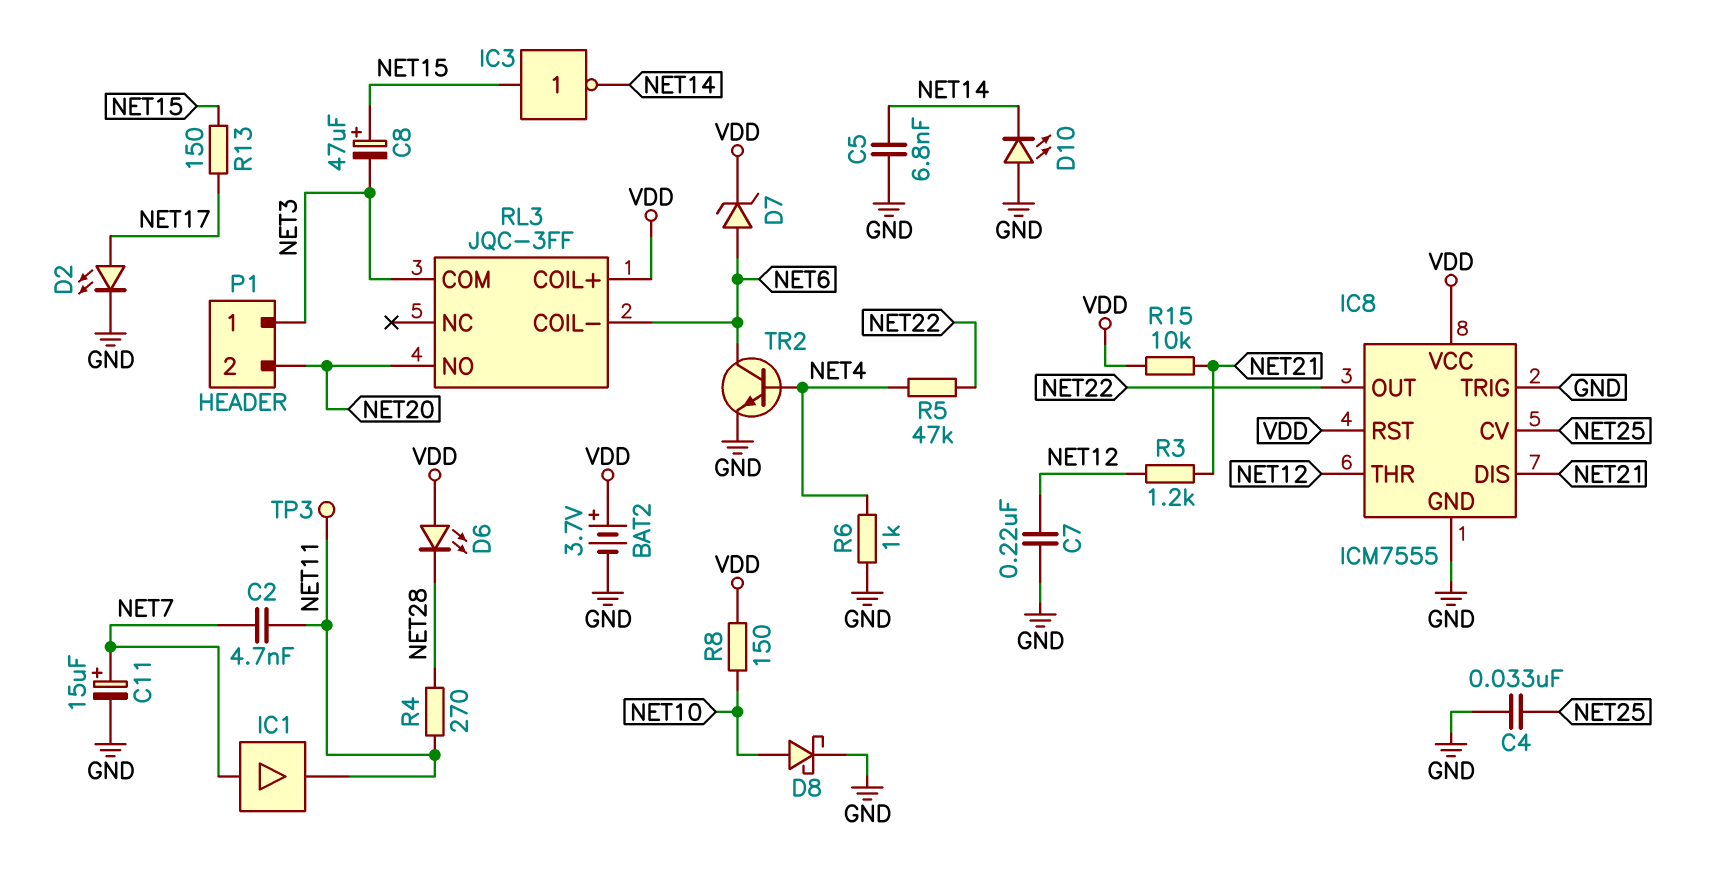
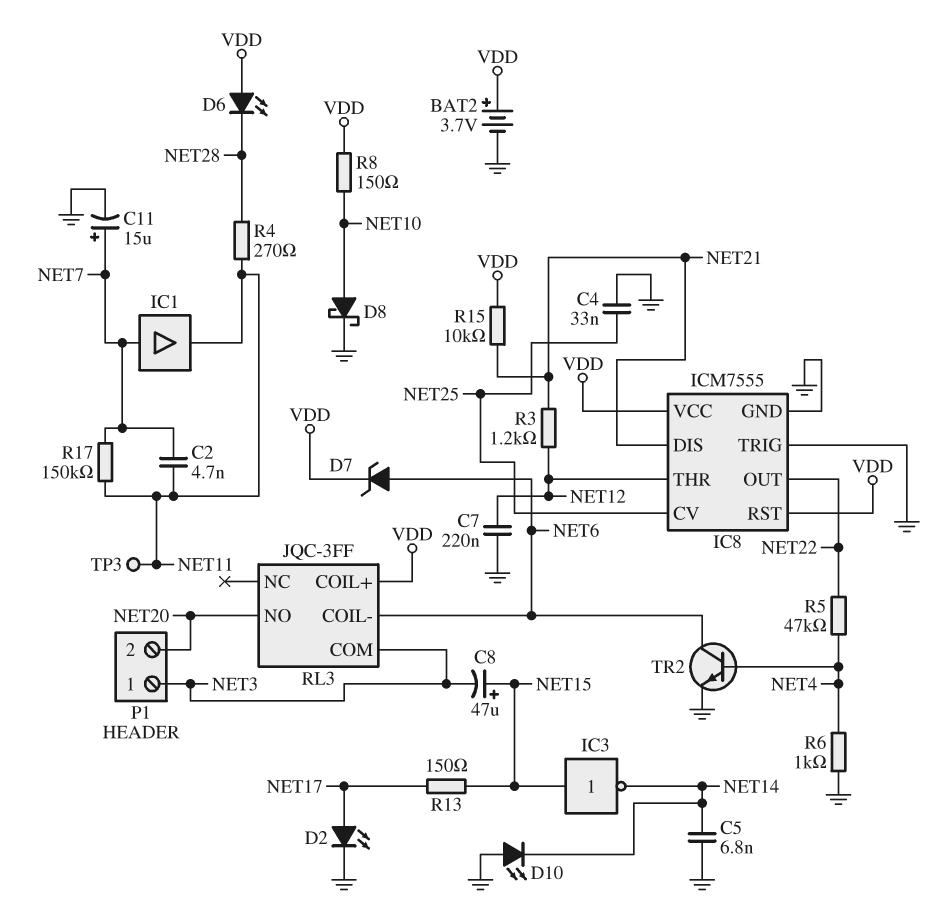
R17: none -> 150k (NET7, NET11)

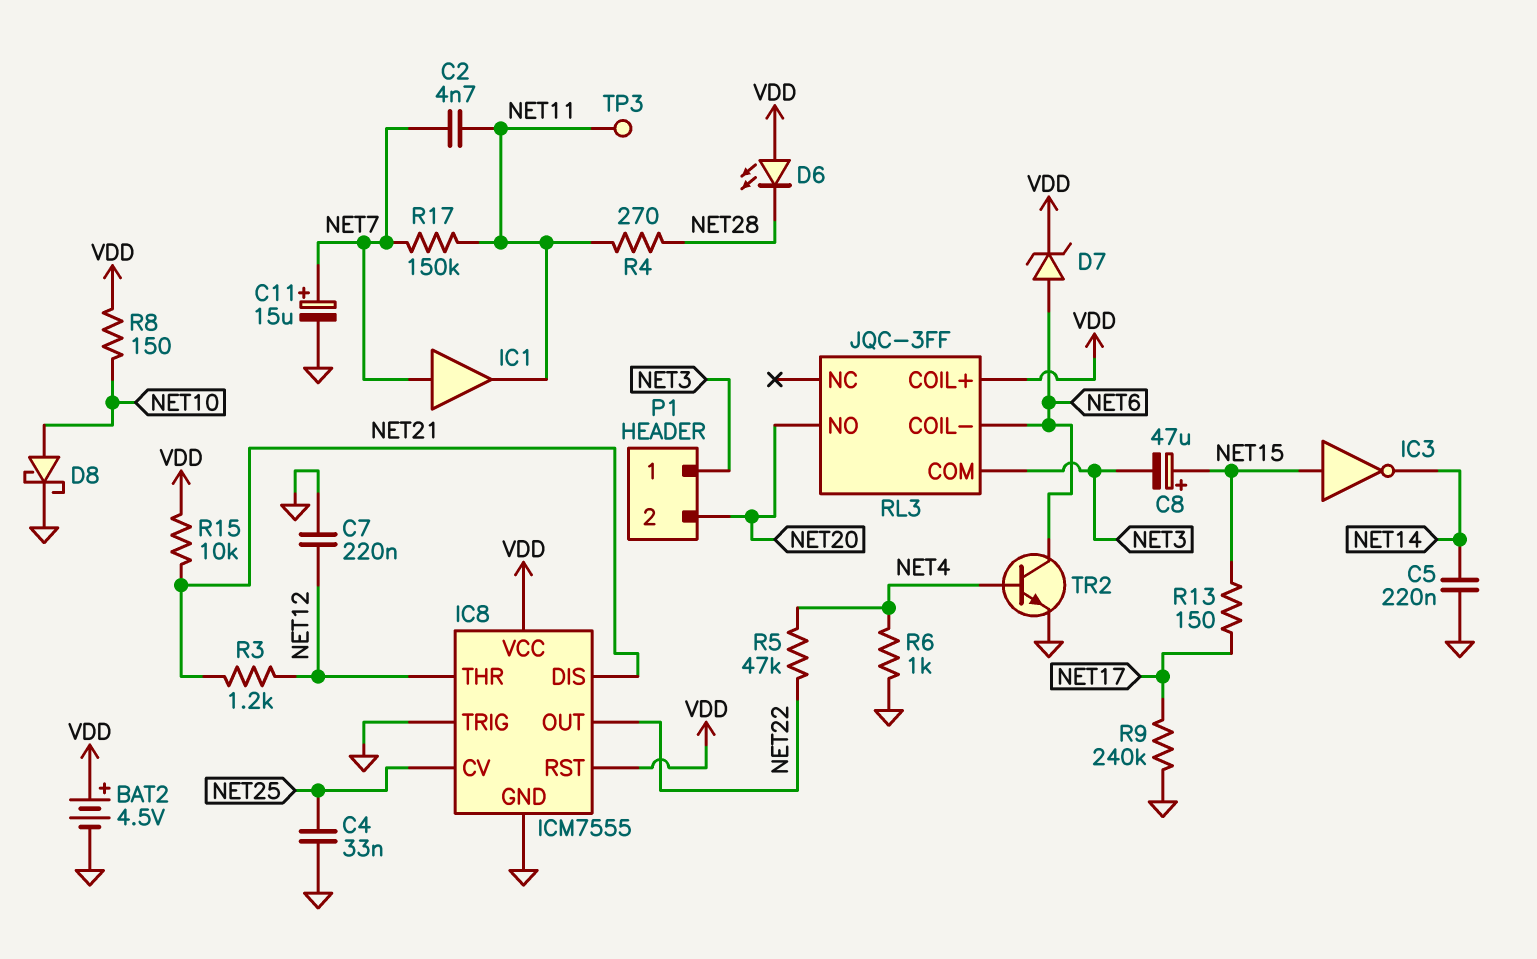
BAT2: 3.7V (plus VDD, minus GND) -> 4.5V (plus VDD, minus GND)
C5: 6.8nF (GND, NET14) -> 220nF (GND, NET14)
D2: LED (A NET17, K GND) -> none
D10: LED (A GND, K NET14) -> none
R9: none -> 240k (GND, NET17)

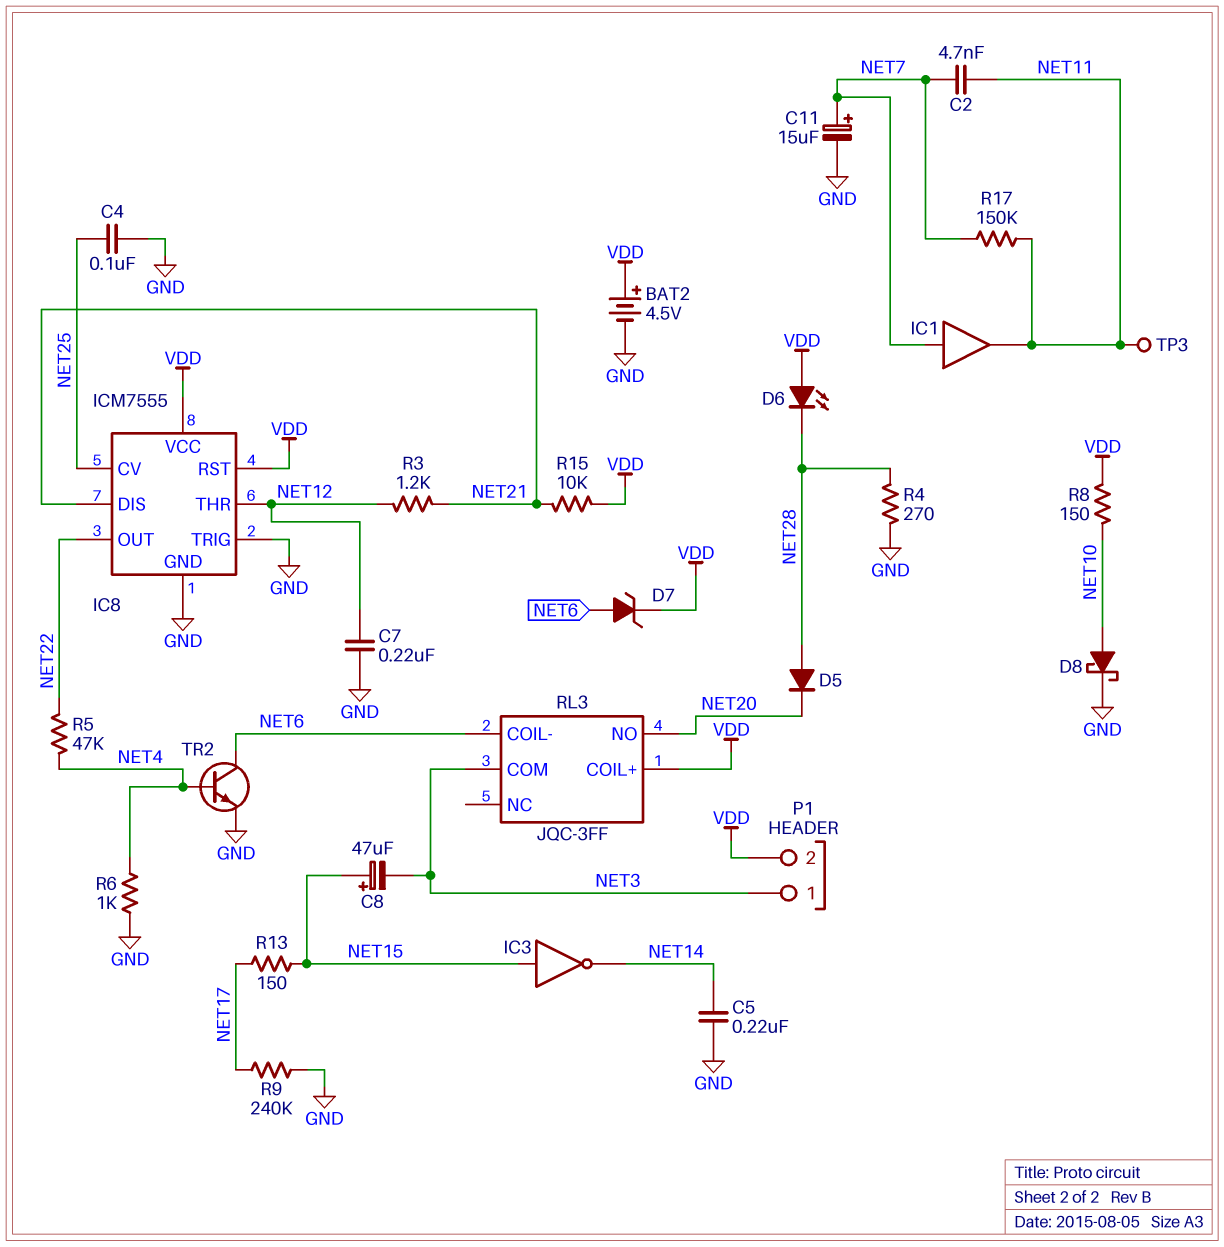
C4: 33nF (GND, NET25) -> 100nF (GND, NET25)
D5: none -> diode (A NET28, K NET20)
P1 pin 2: NET20 -> VDD
R4: 270 (NET11, NET28) -> 270 (GND, NET28)

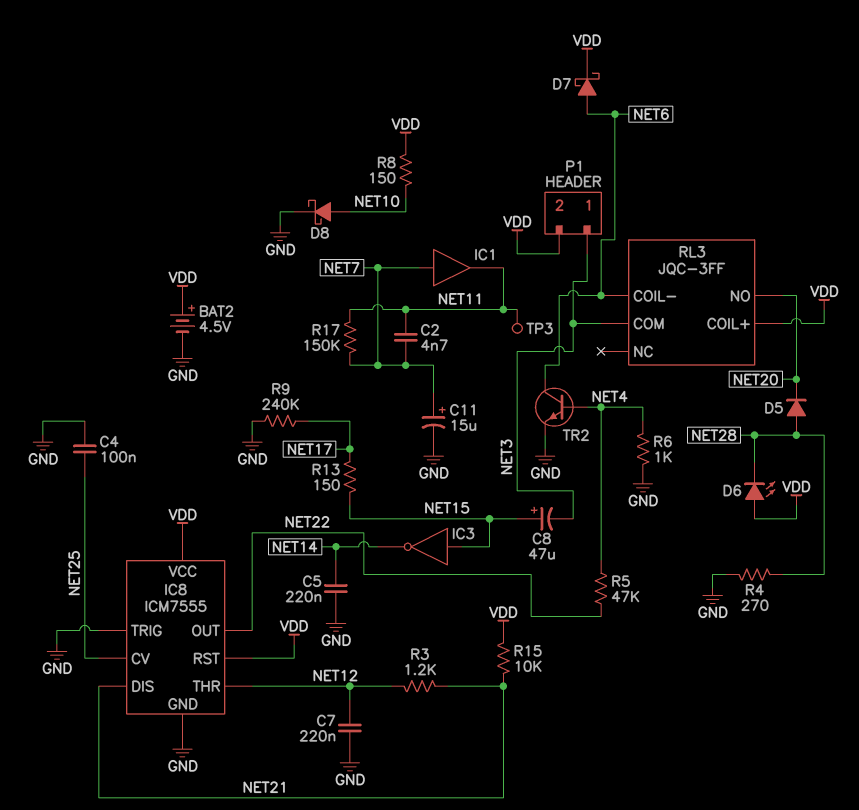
D7: zener (A NET6, K VDD) -> schottky (A NET6, K VDD)

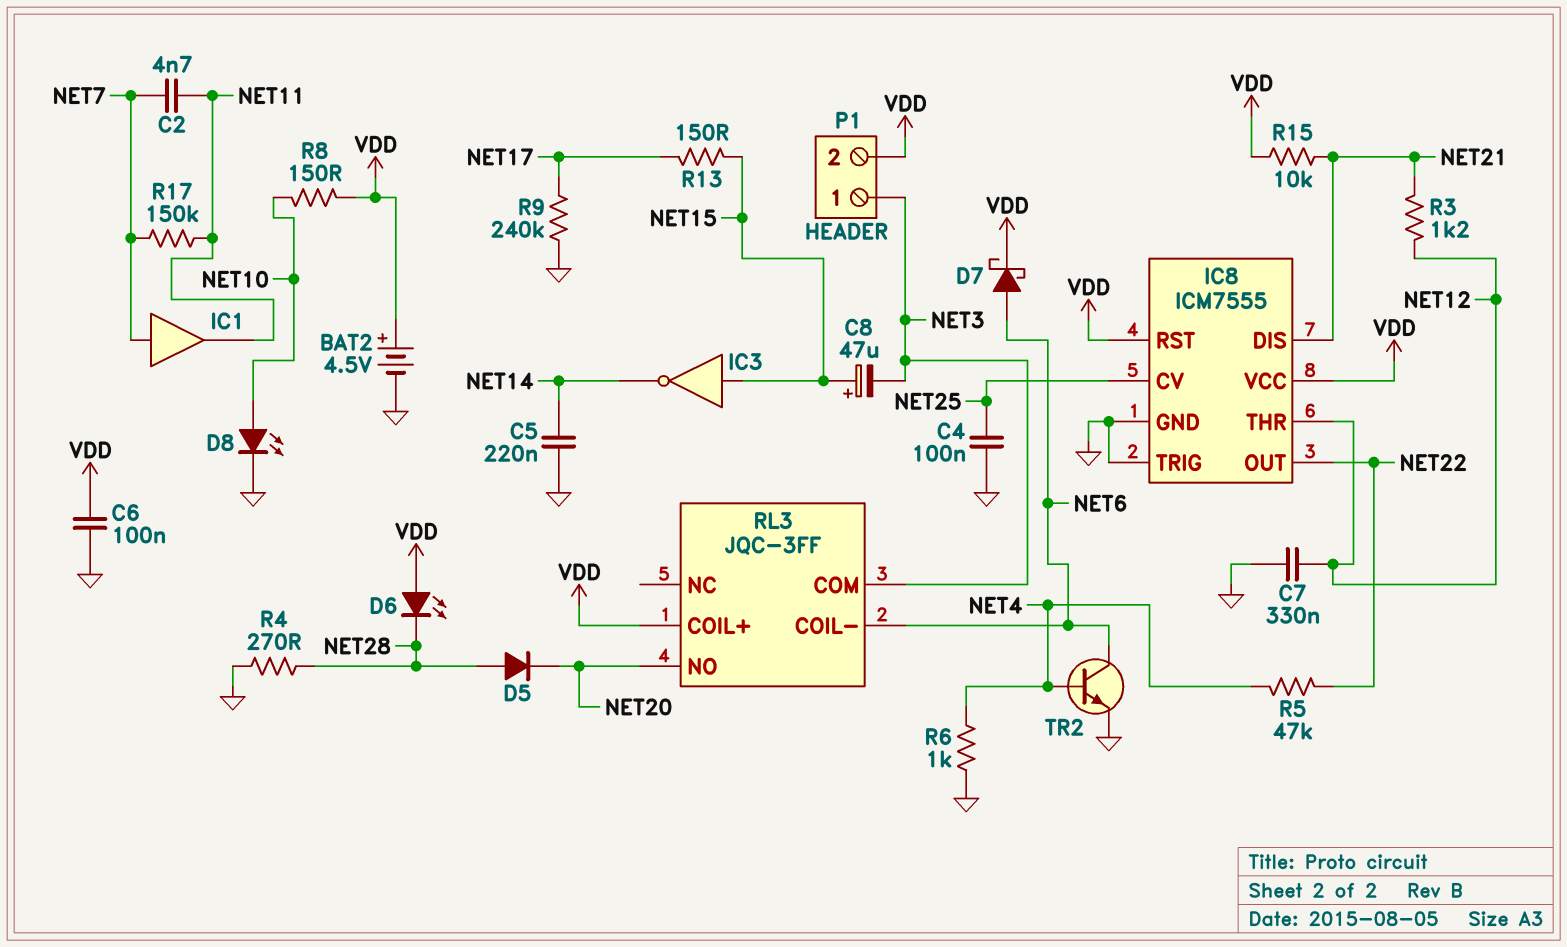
C6: none -> 100nF (GND, VDD)
C7: 220nF (GND, NET12) -> 330nF (GND, NET12)
C11: 15uF (plus NET7, minus GND) -> none
D8: schottky (A NET10, K GND) -> LED (A NET10, K GND)
TP3: test point (NET11) -> none

